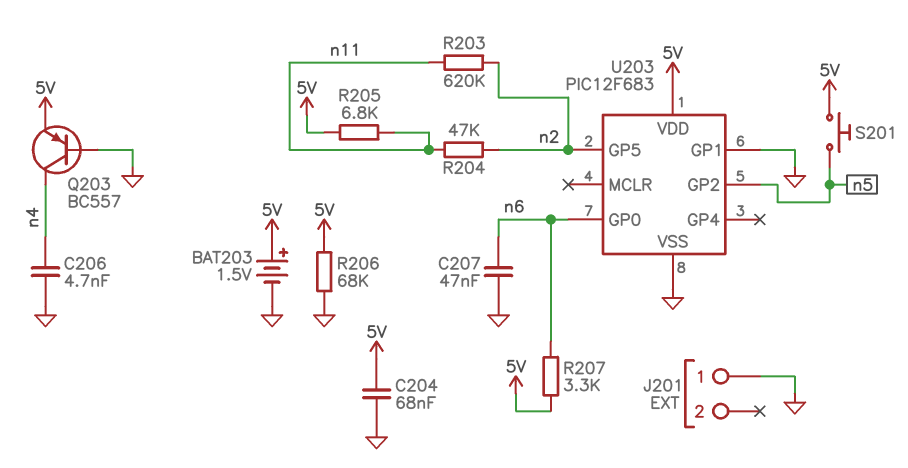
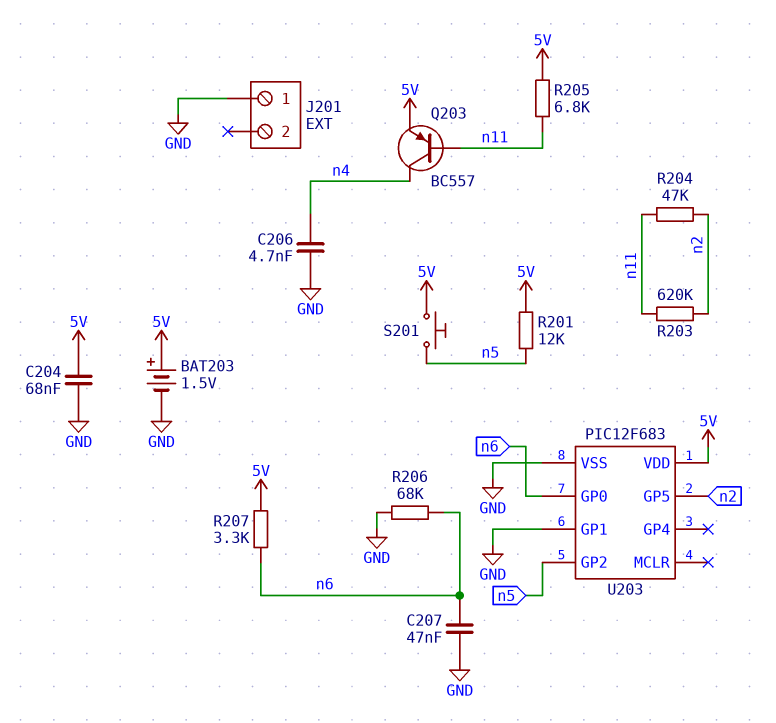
Q203: PNP BC557 (B GND, C n4, E 5V) -> PNP BC557 (B n11, C n4, E 5V)
R201: none -> 12k (5V, n5)
R206: 68k (5V, GND) -> 68k (GND, n6)

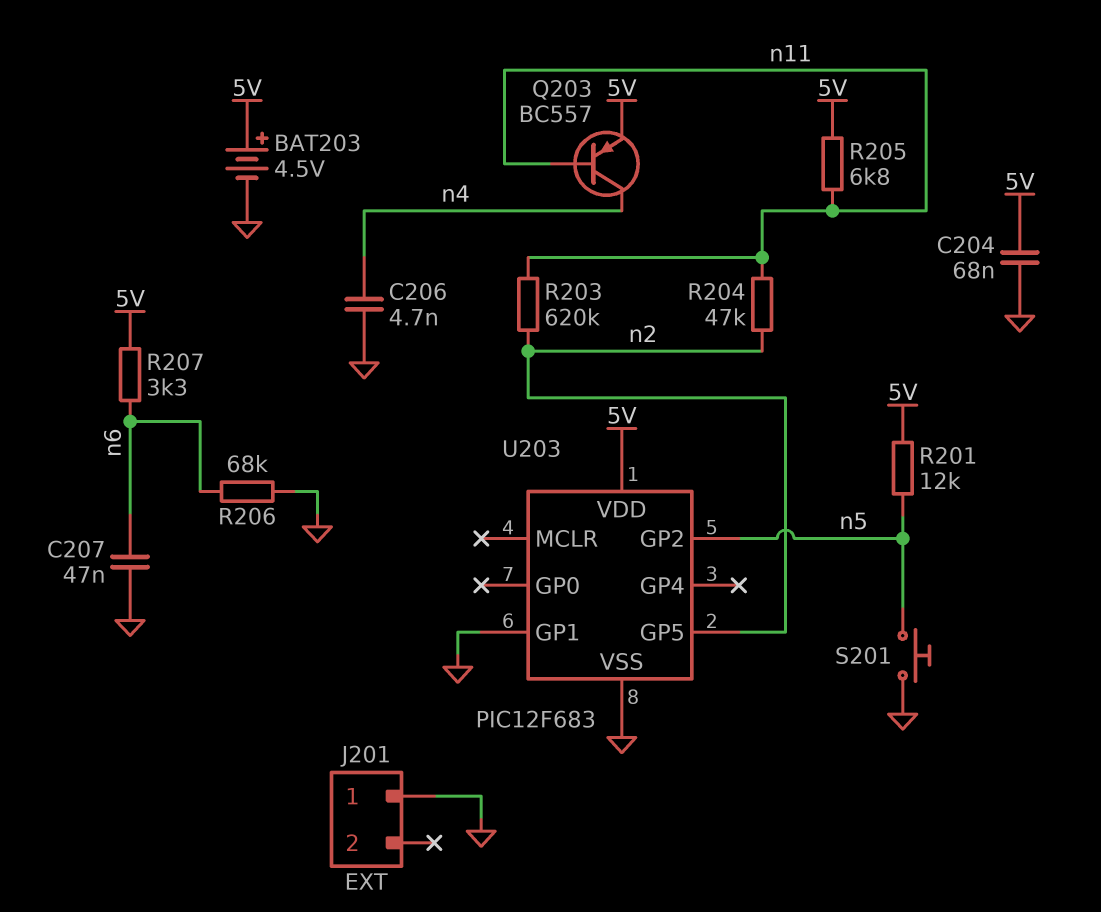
BAT203: 1.5V (plus 5V, minus GND) -> 4.5V (plus 5V, minus GND)
S201: button (5V, n5) -> button (GND, n5)
U203 pin GP0: n6 -> none

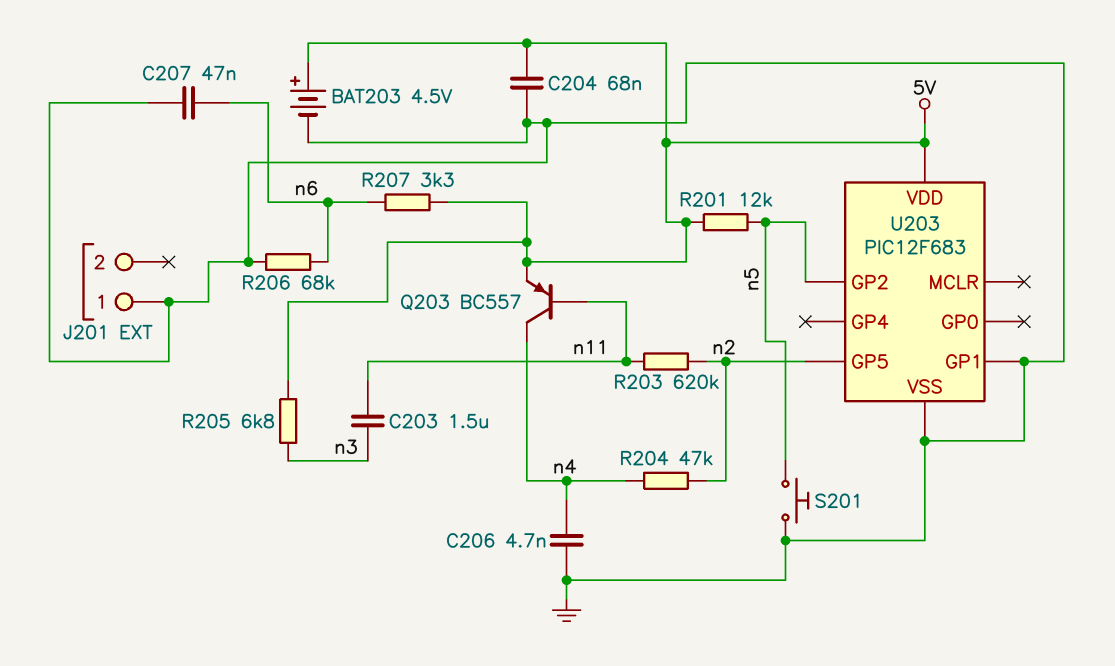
C203: none -> 1.5uF (n3, n11)
R204: 47k (n2, n11) -> 47k (n2, n4)
R205: 6.8k (5V, n11) -> 6.8k (5V, n3)

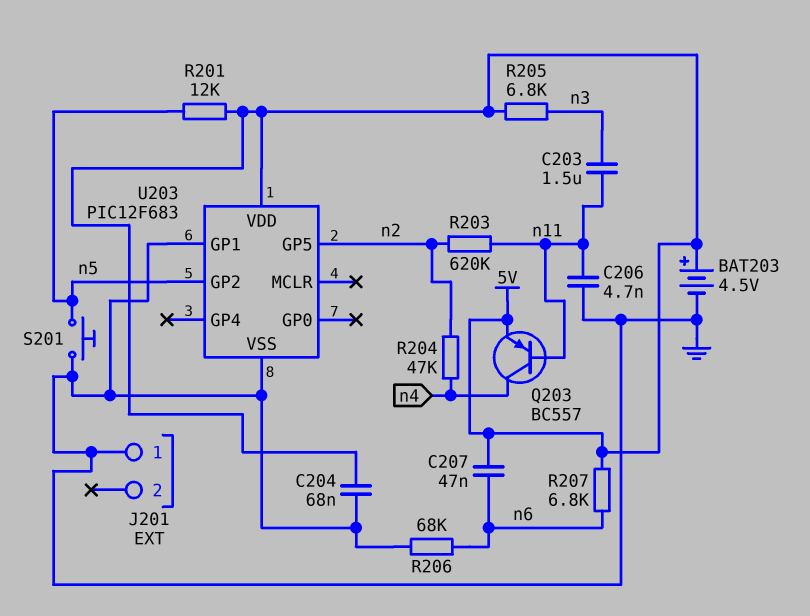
C206: 4.7nF (GND, n4) -> 4.7nF (GND, n11)
C207: 47nF (GND, n6) -> 47nF (5V, n6)
R207: 3.3k (5V, n6) -> 6.8k (5V, n6)

